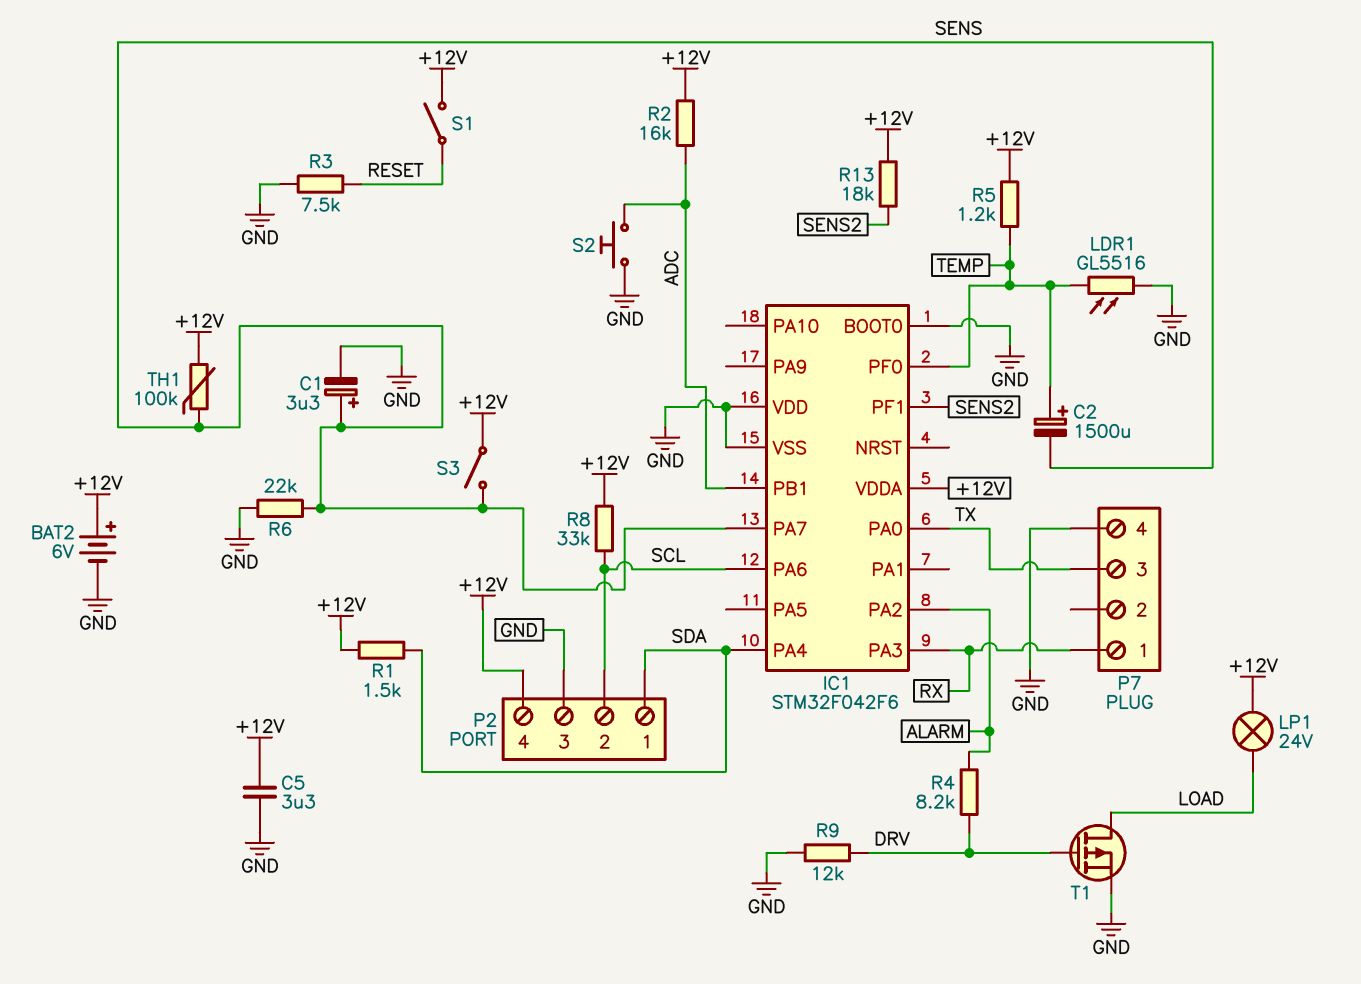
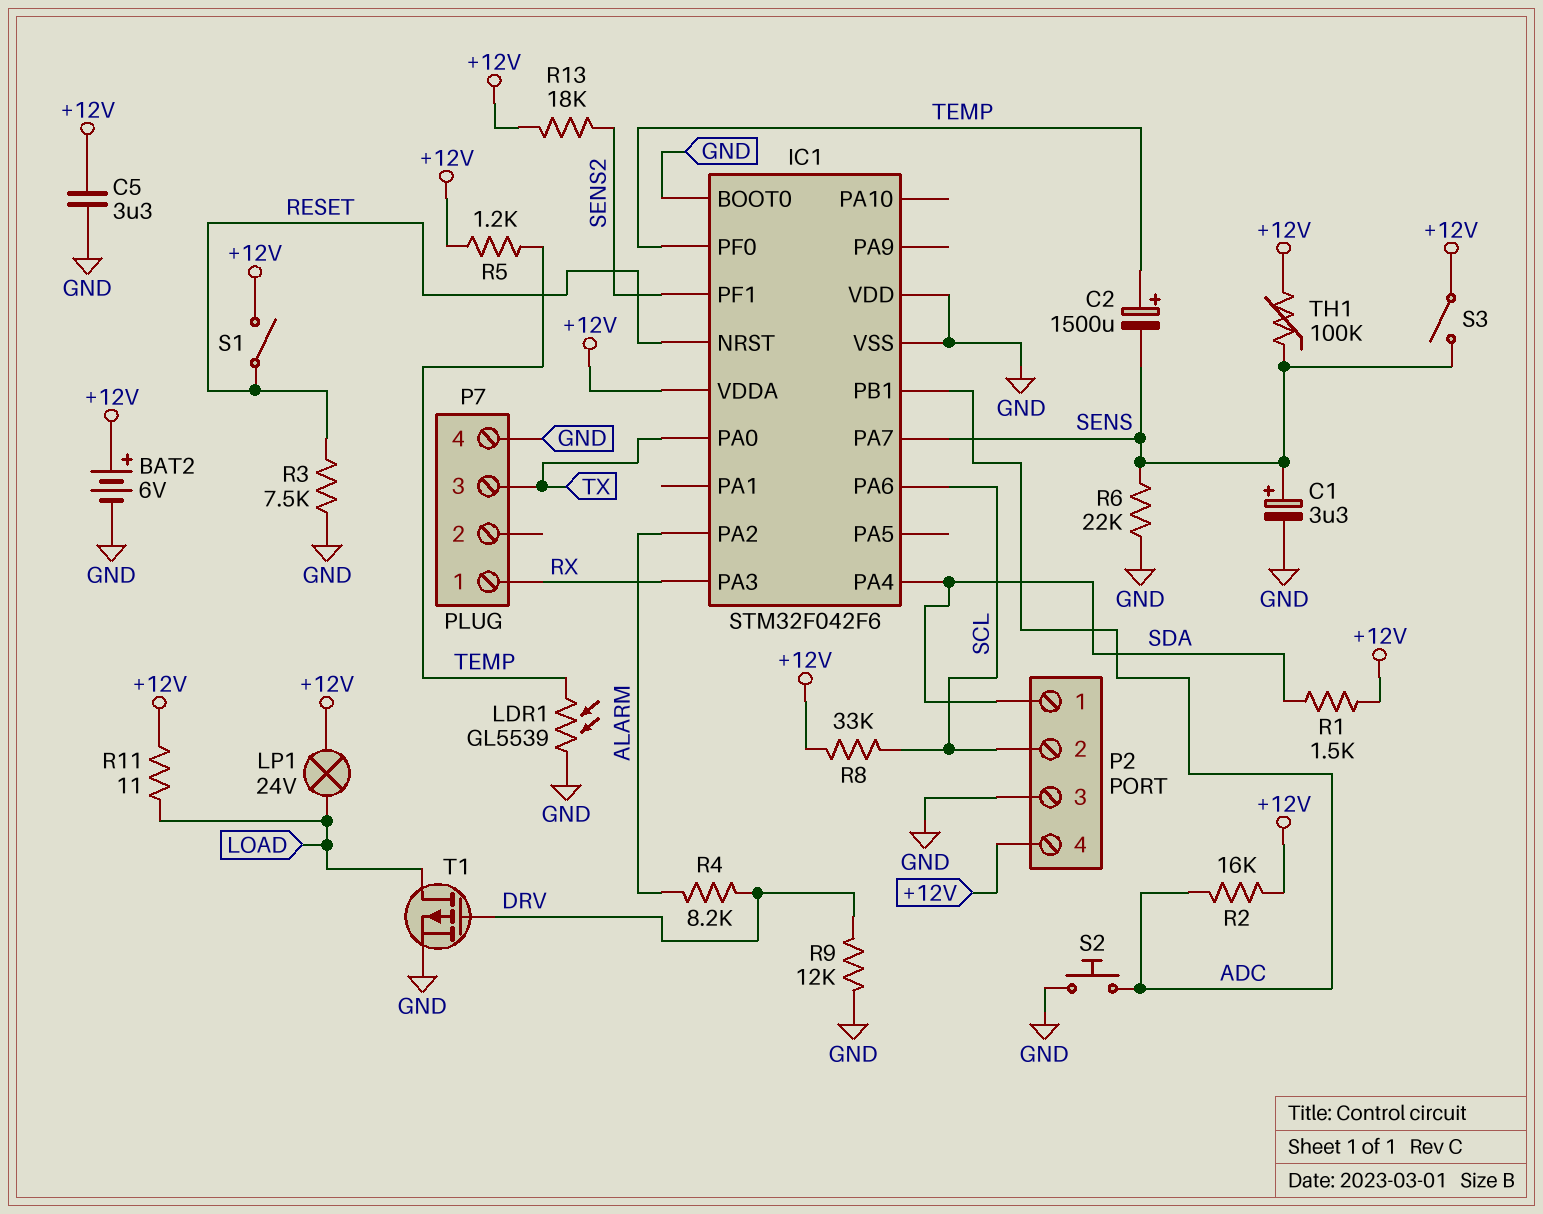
IC1 pin NRST: none -> RESET
LDR1: GL5516 (GND, TEMP) -> GL5539 (GND, TEMP)
R11: none -> 11 (+12V, LOAD)

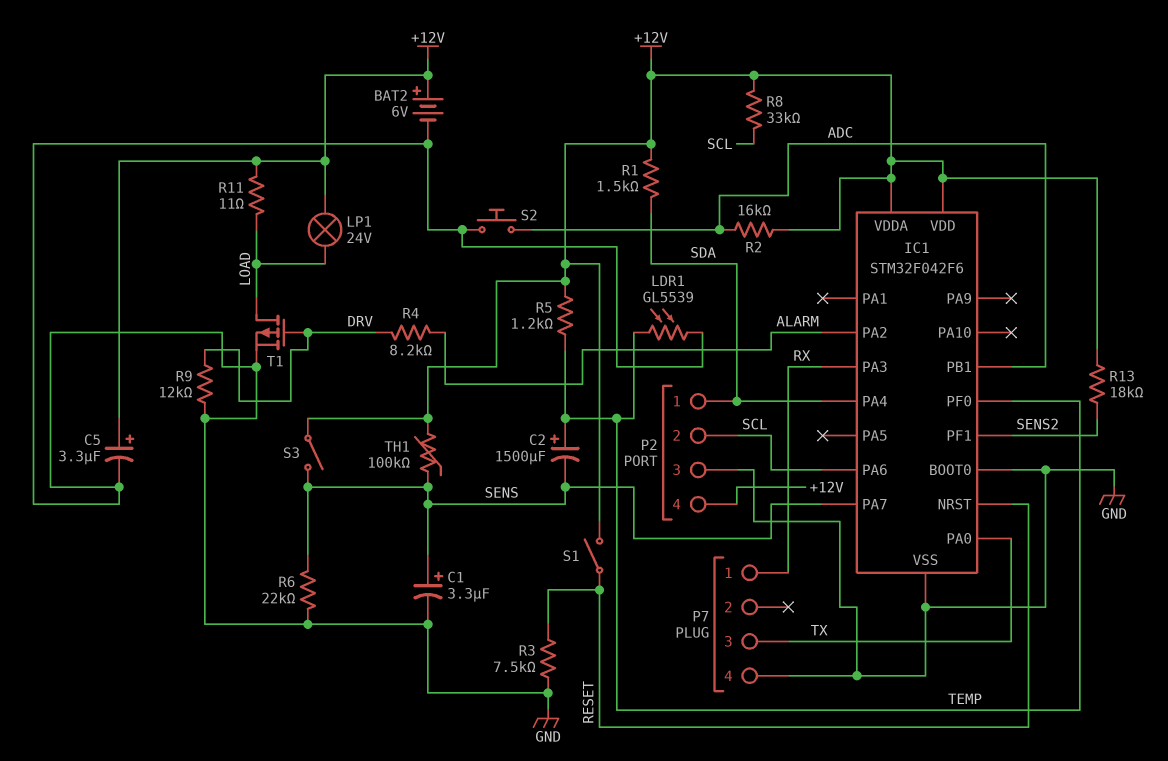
C5: 3.3uF (+12V, GND) -> 3.3uF (plus +12V, minus GND)
IC1 pin VDD: GND -> +12V

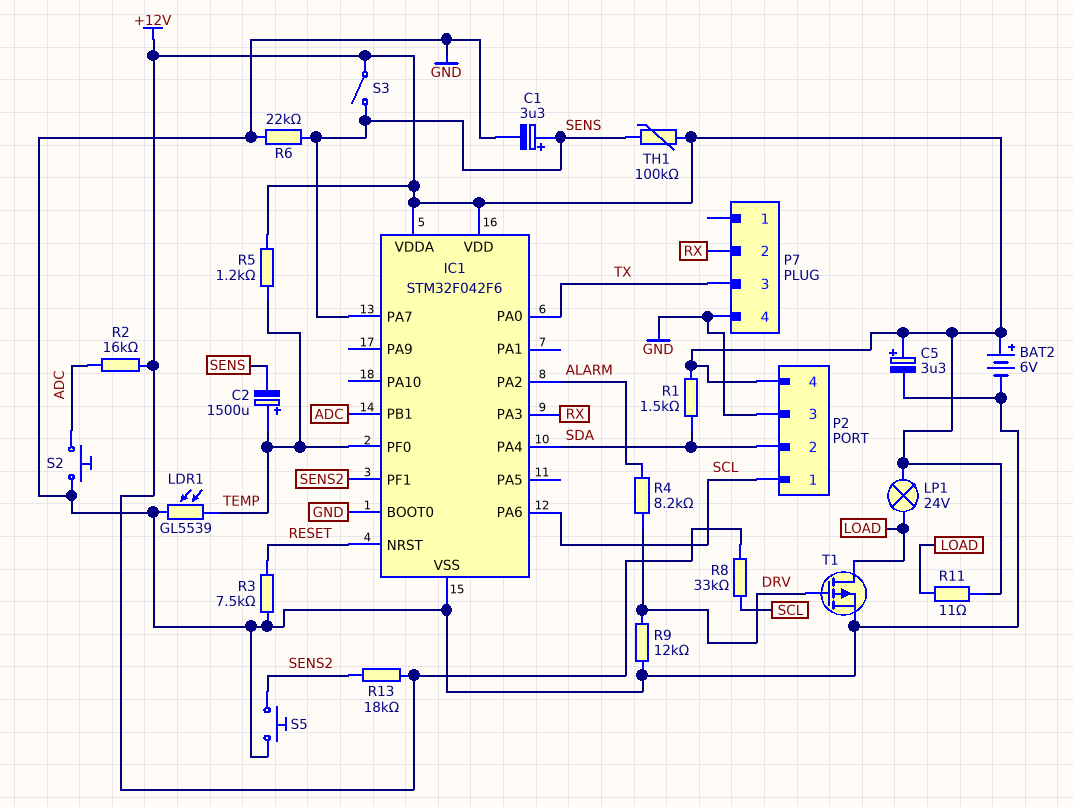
P2 pin 1: SDA -> SCL
P2 pin 2: SCL -> SDA
P7 pin 1: RX -> none
P7 pin 2: none -> RX
S1: switch (+12V, RESET) -> none
S5: none -> button (GND, SENS2)

